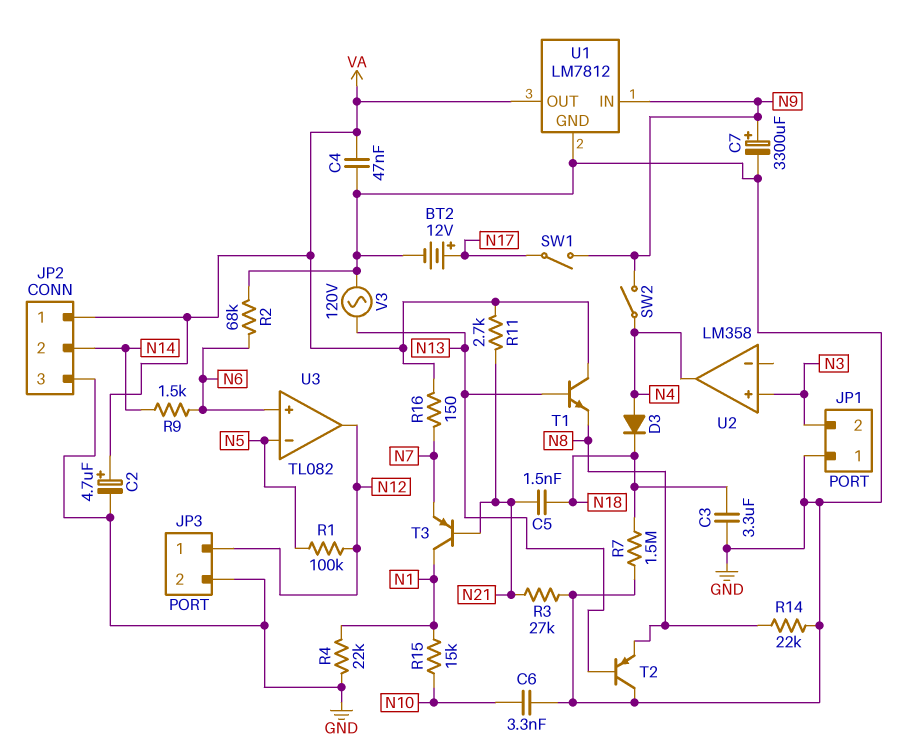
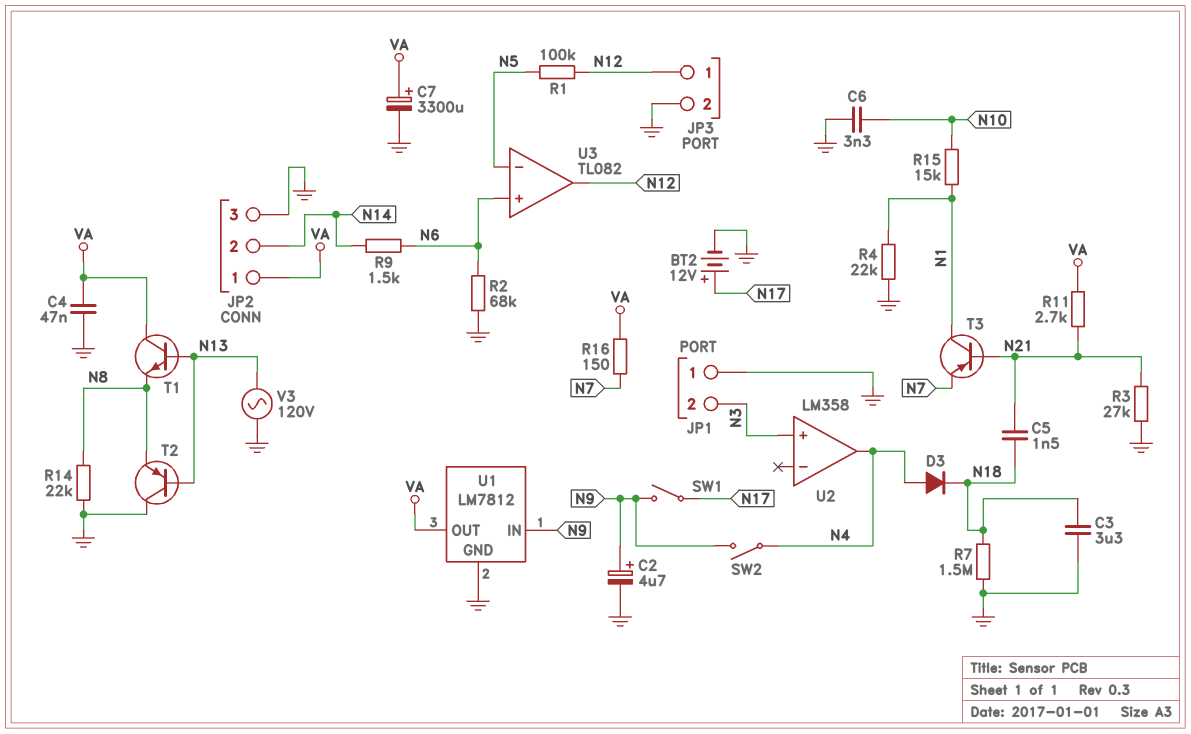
C2: 4.7uF (plus VA, minus GND) -> 4.7uF (plus N9, minus GND)
C7: 3300uF (plus N9, minus GND) -> 3300uF (plus VA, minus GND)

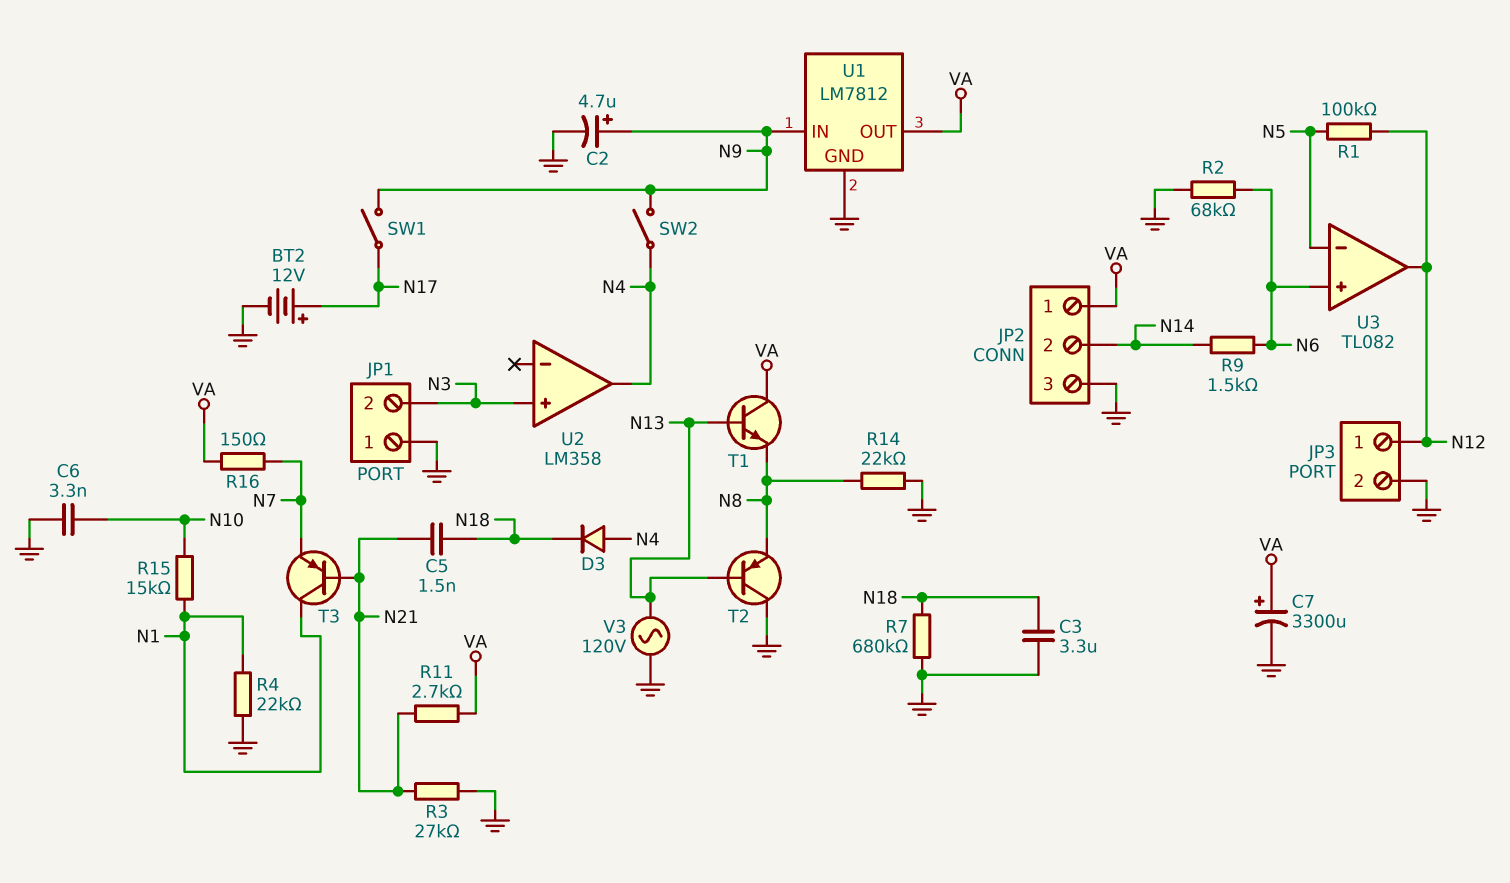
C4: 47nF (GND, VA) -> none
R7: 1.5M (GND, N18) -> 680k (GND, N18)

